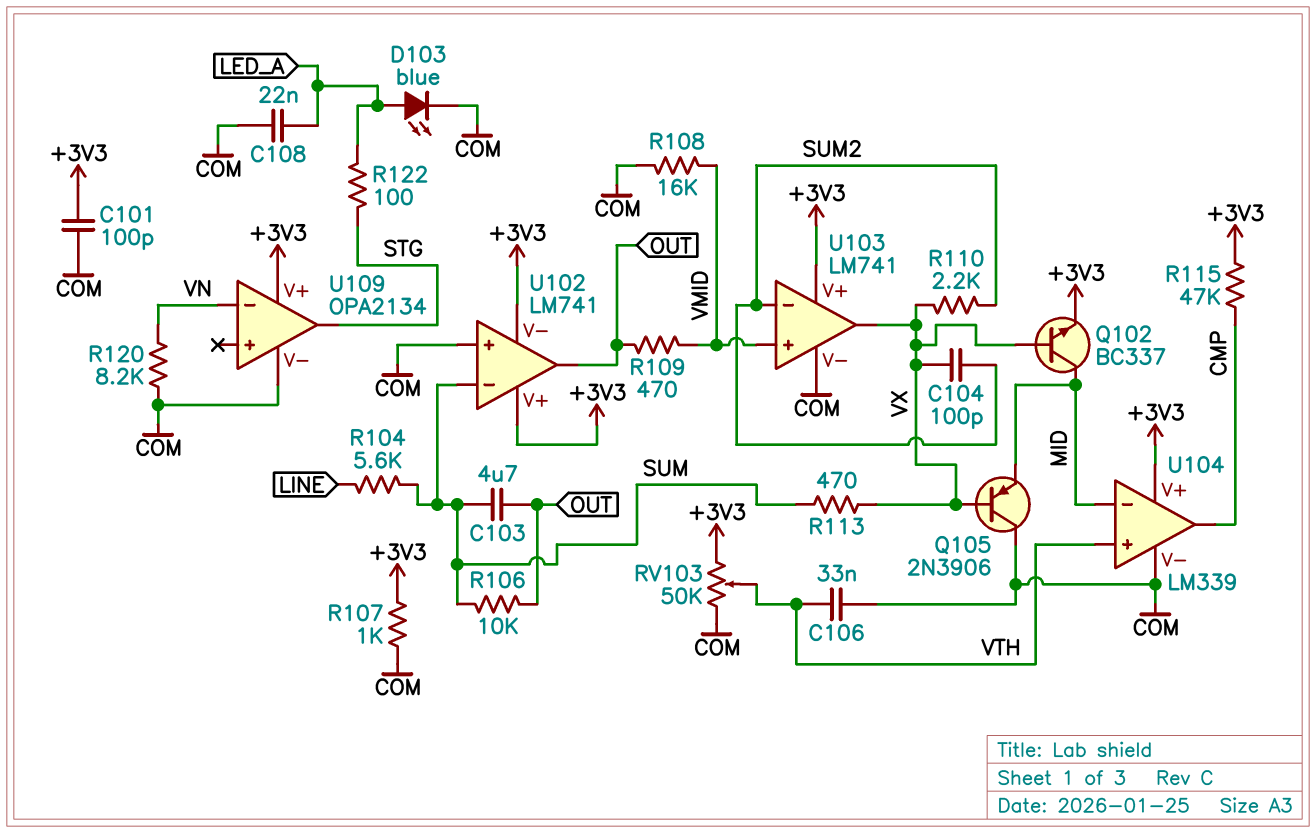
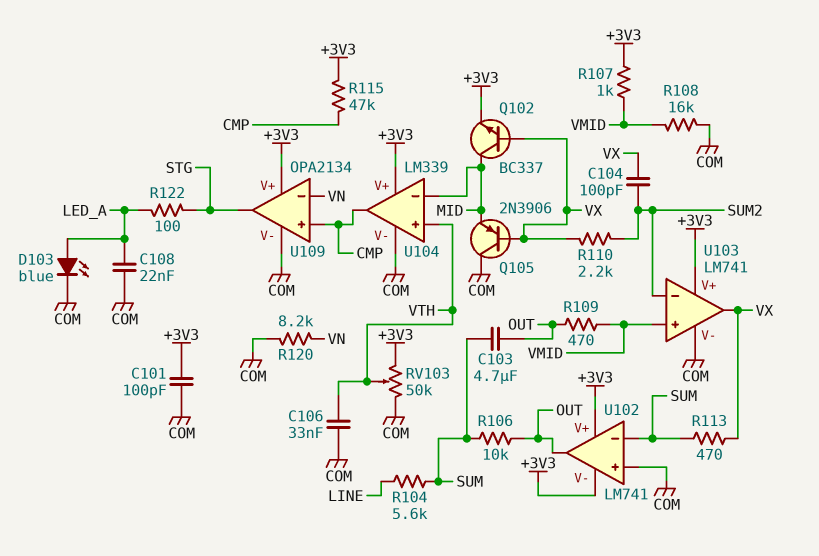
R107: 1k (+3V3, COM) -> 1k (+3V3, VMID)
U109 pin in+: none -> CMP

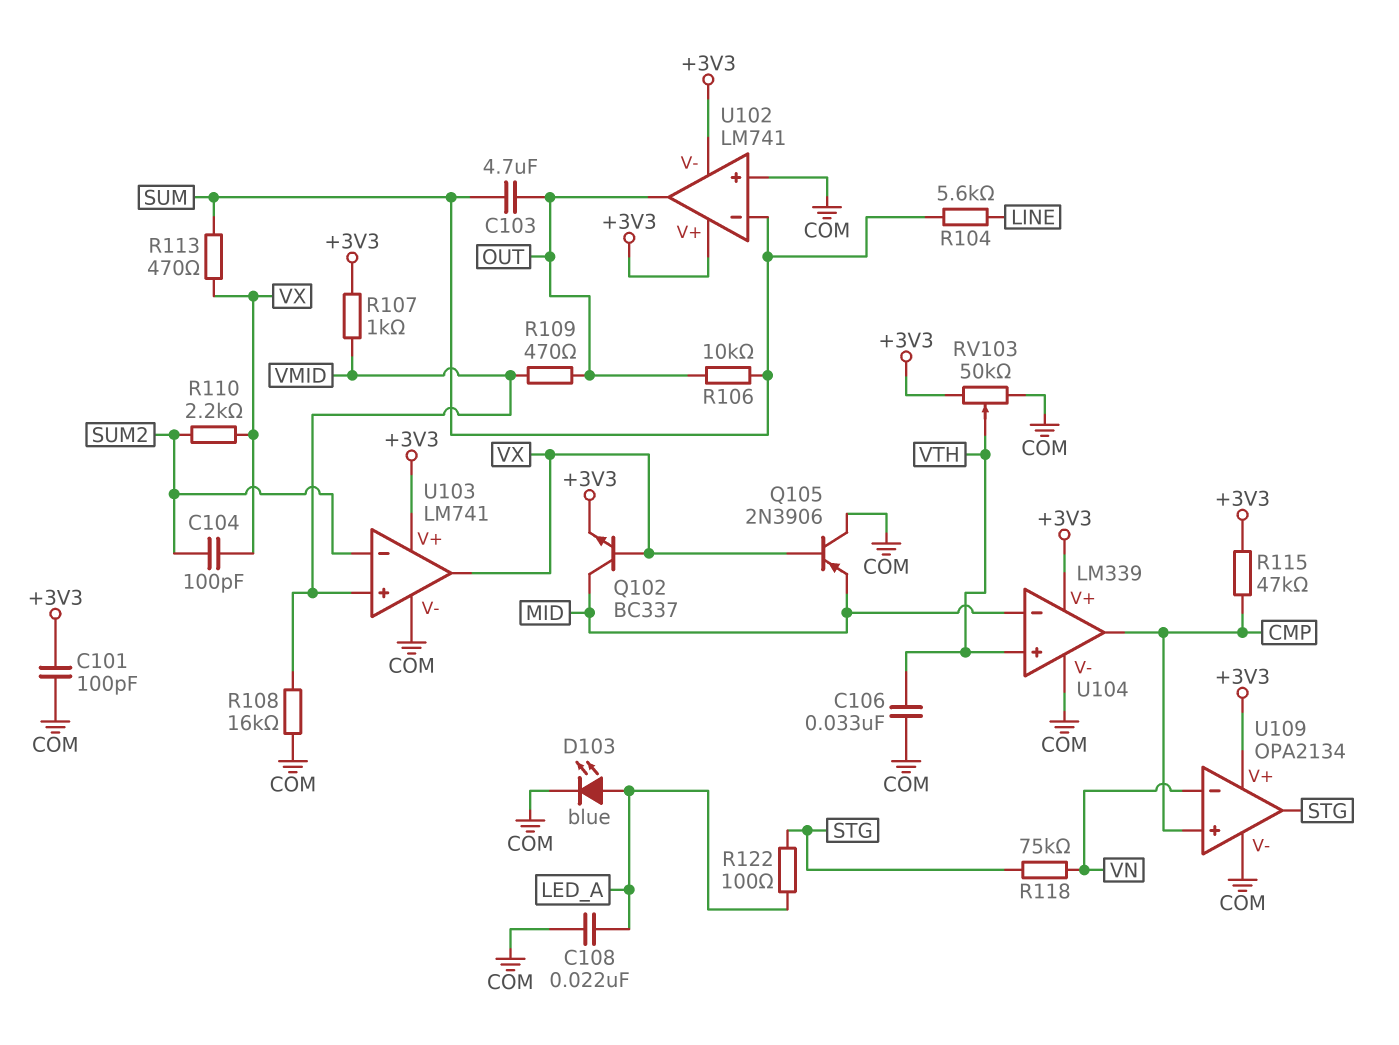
R118: none -> 75k (STG, VN)
R120: 8.2k (COM, VN) -> none

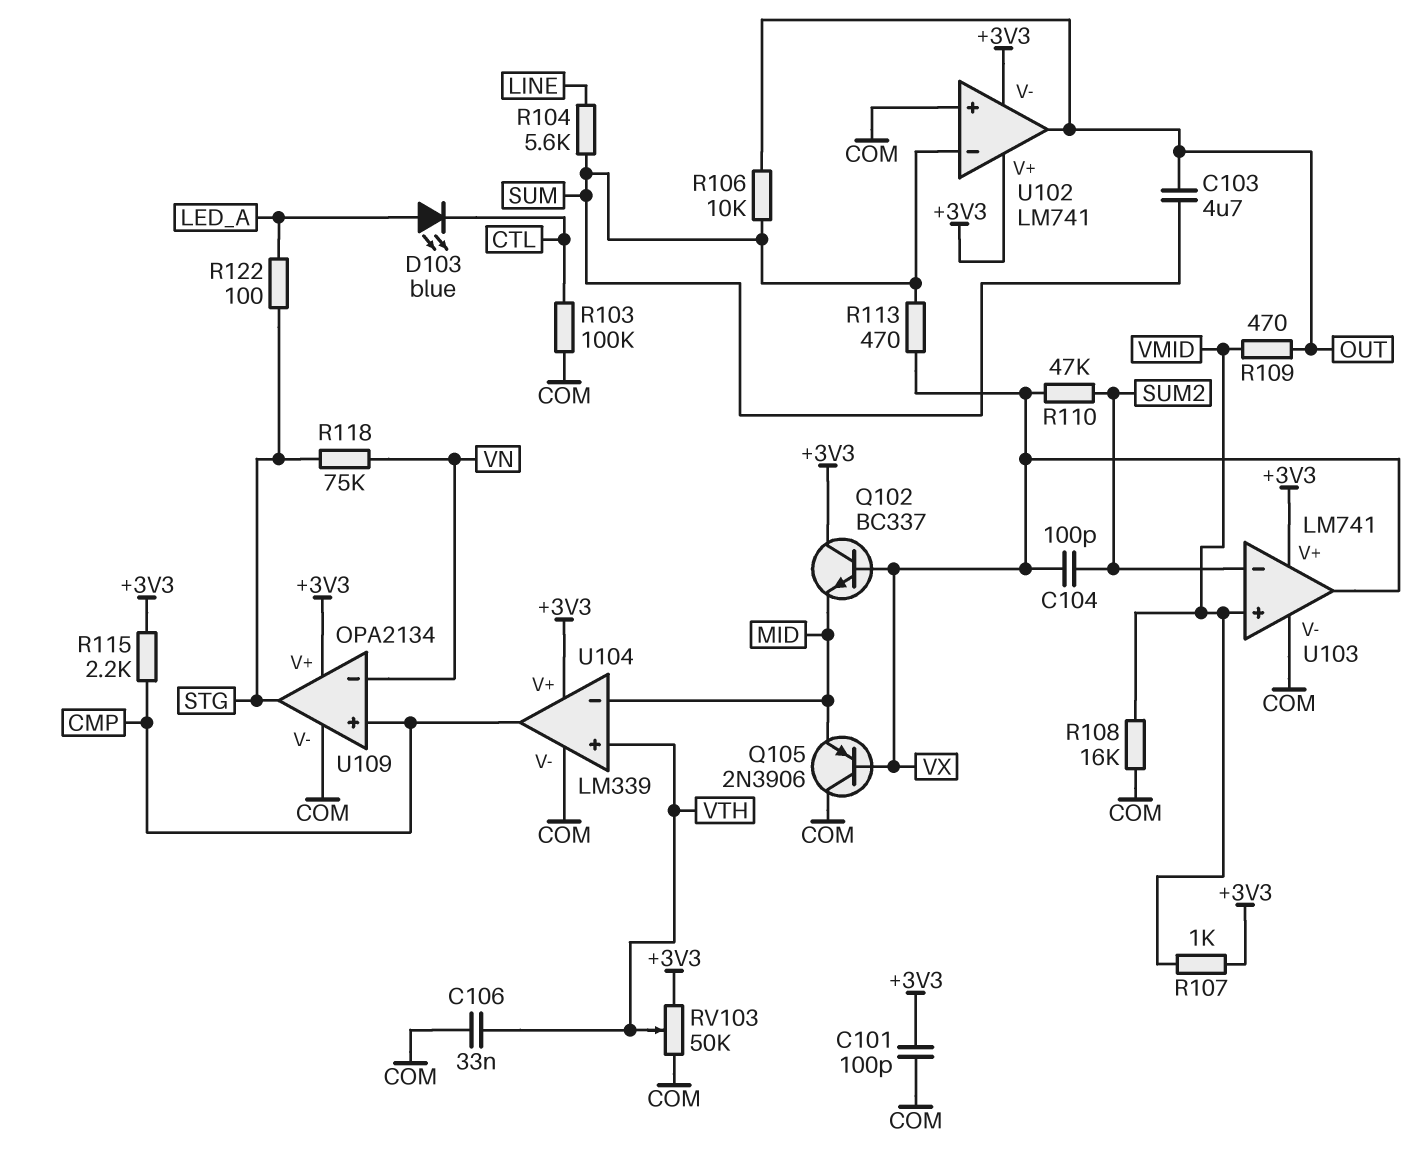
C108: 22nF (COM, LED_A) -> none
D103: LED blue (A LED_A, K COM) -> LED blue (A LED_A, K CTL)
Q102: NPN BC337 (B VX, C MID, E +3V3) -> NPN BC337 (B VX, C +3V3, E MID)
R103: none -> 100k (COM, CTL)
R110: 2.2k (SUM2, VX) -> 47k (SUM2, VX)
R115: 47k (+3V3, CMP) -> 2.2k (+3V3, CMP)

